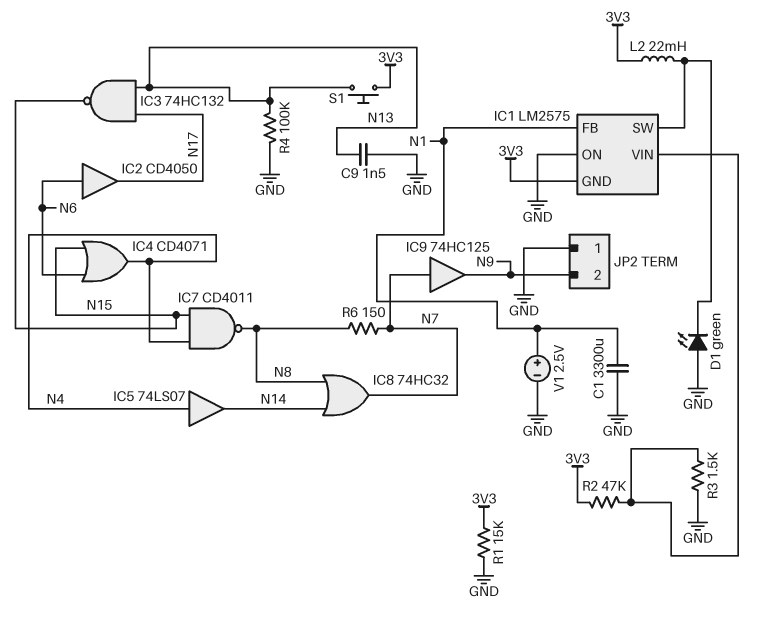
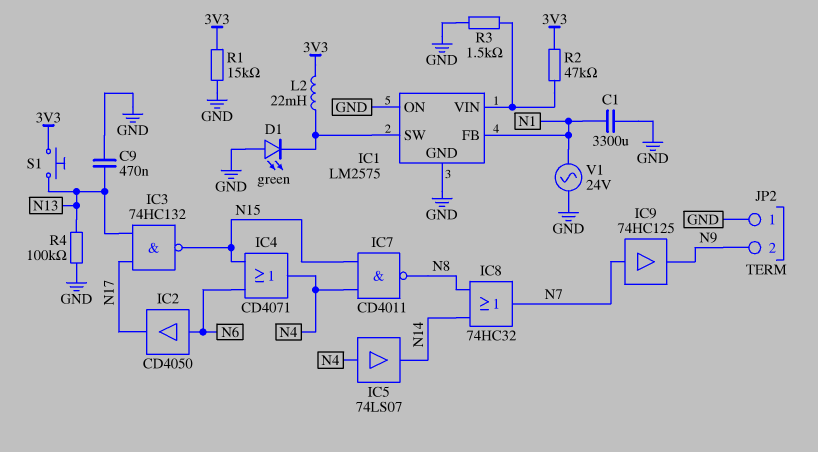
C9: 1.5nF (GND, N13) -> 470nF (GND, N13)
IC1 pin GND: 3V3 -> GND
R6: 150 (N7, N8) -> none
V1: 2.5V (plus N1, minus GND) -> AC 24V (GND, N1)

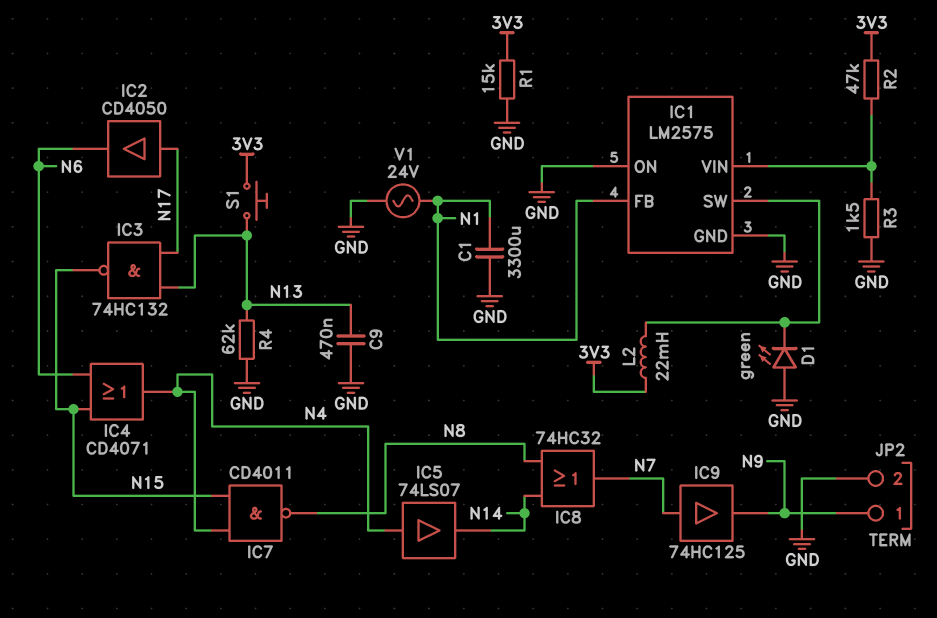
IC2: buffer CD4050 (in N6, out N17) -> buffer CD4050 (in N17, out N6)
JP2 pin 1: GND -> N9
JP2 pin 2: N9 -> GND
R4: 100k (GND, N13) -> 62k (GND, N13)

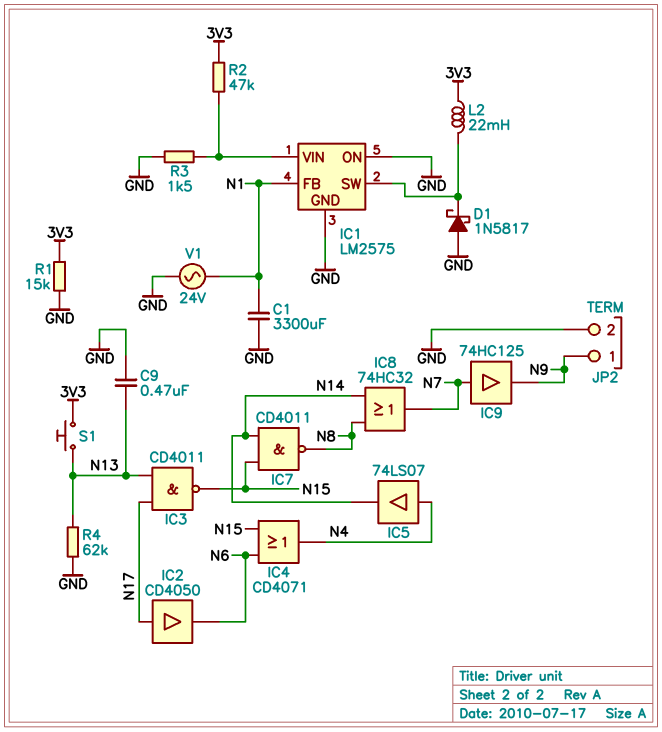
D1: LED green (A GND, K IC1/SW) -> schottky 1N5817 (A GND, K IC1/SW)
IC3: NAND 74HC132 (in N13, in N17, out N15) -> NAND CD4011 (in N13, in N17, out N15)
IC7: NAND CD4011 (in N4, in N15, out N8) -> NAND CD4011 (in N14, in N15, out N8)

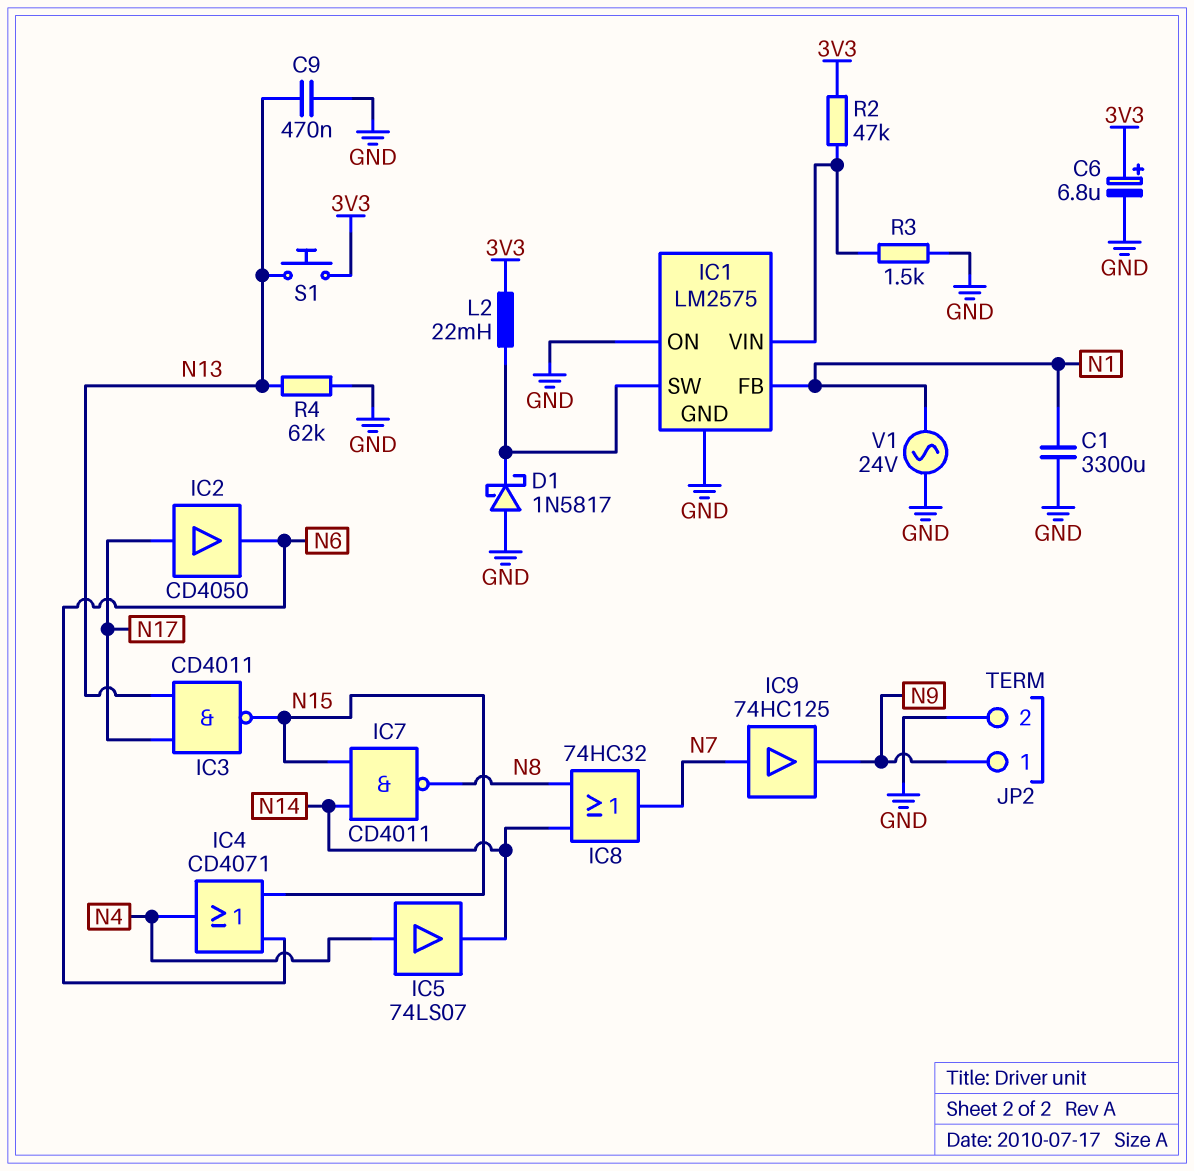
C6: none -> 6.8uF (plus 3V3, minus GND)
R1: 15k (3V3, GND) -> none

